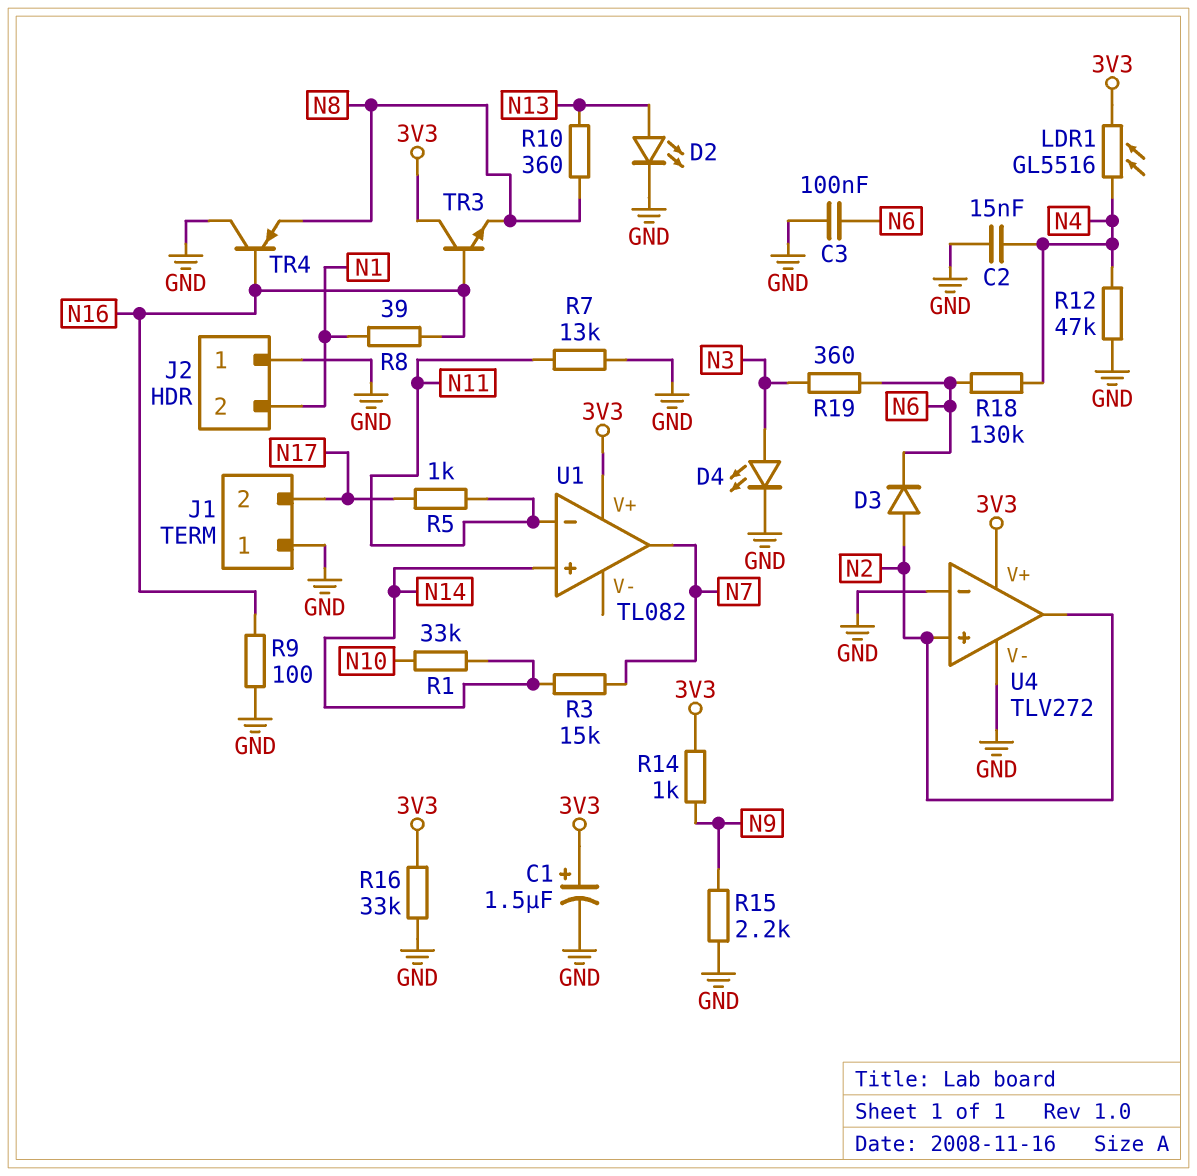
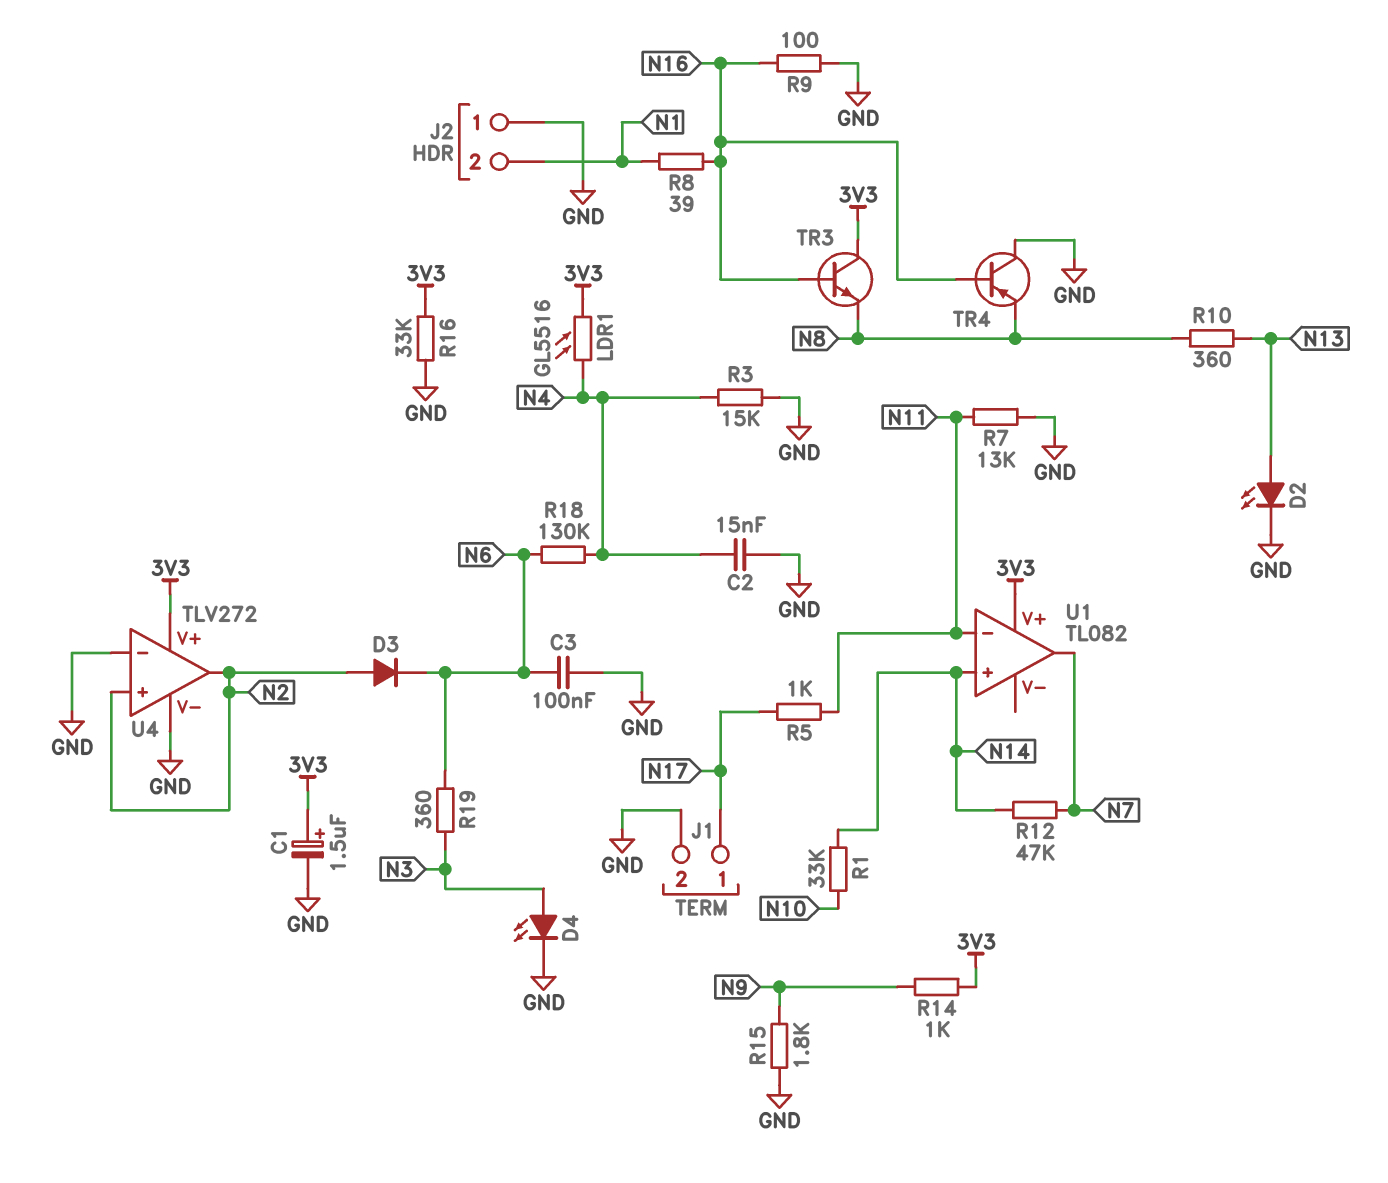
J1 pin 1: GND -> N17
J1 pin 2: N17 -> GND
R3: 15k (N7, N14) -> 15k (GND, N4)
R12: 47k (GND, N4) -> 47k (N7, N14)
R15: 2.2k (GND, N9) -> 1.8k (GND, N9)

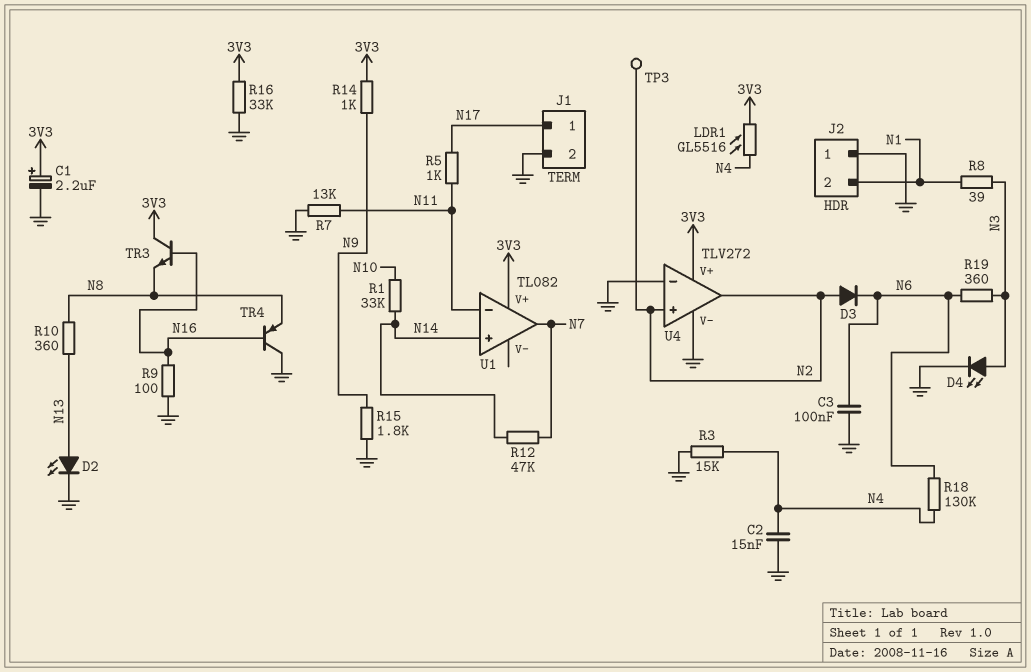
C1: 1.5uF (plus 3V3, minus GND) -> 2.2uF (plus 3V3, minus GND)
R8: 39 (N1, N16) -> 39 (N1, N3)
TP3: none -> test point (N2)

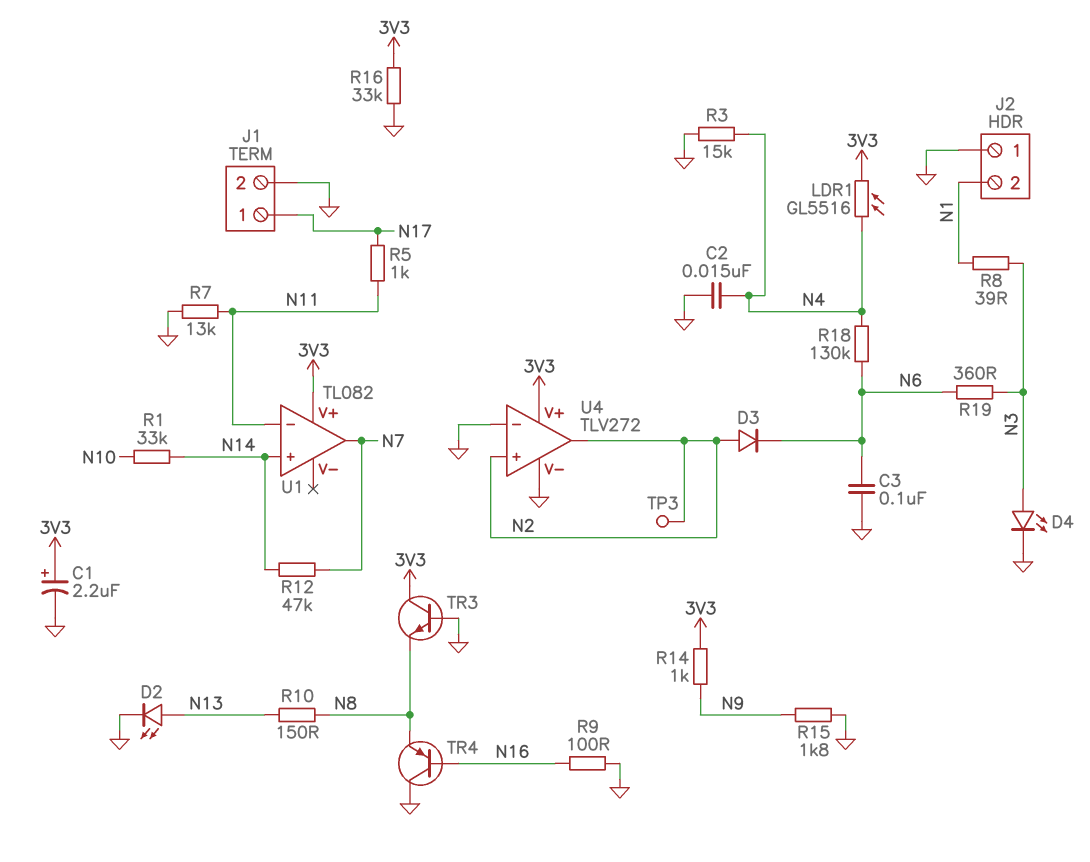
R10: 360 (N8, N13) -> 150 (N8, N13)
TR3: NPN (B N16, C 3V3, E N8) -> NPN (B GND, C 3V3, E N8)

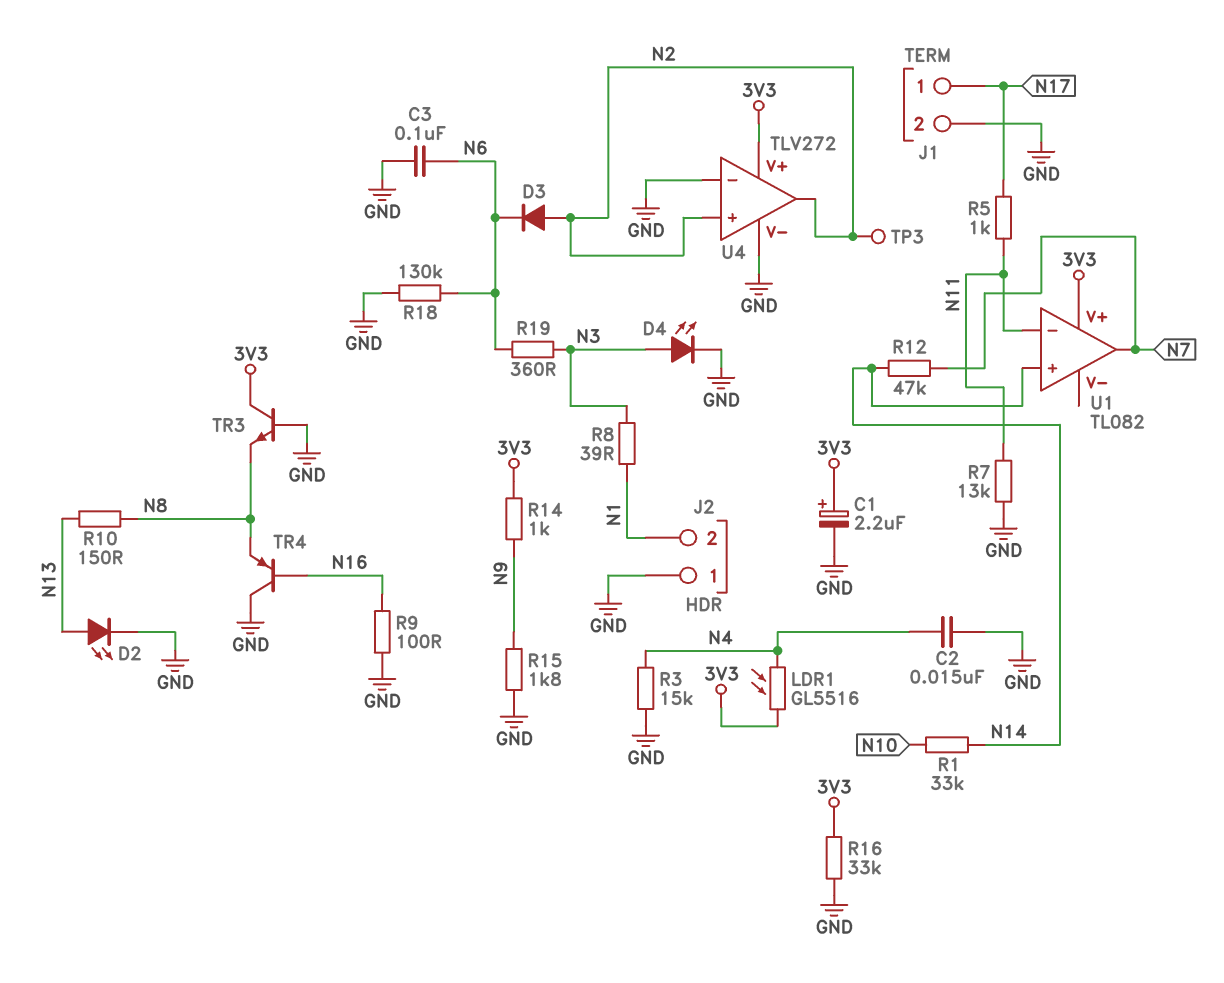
R18: 130k (N4, N6) -> 130k (GND, N6)

